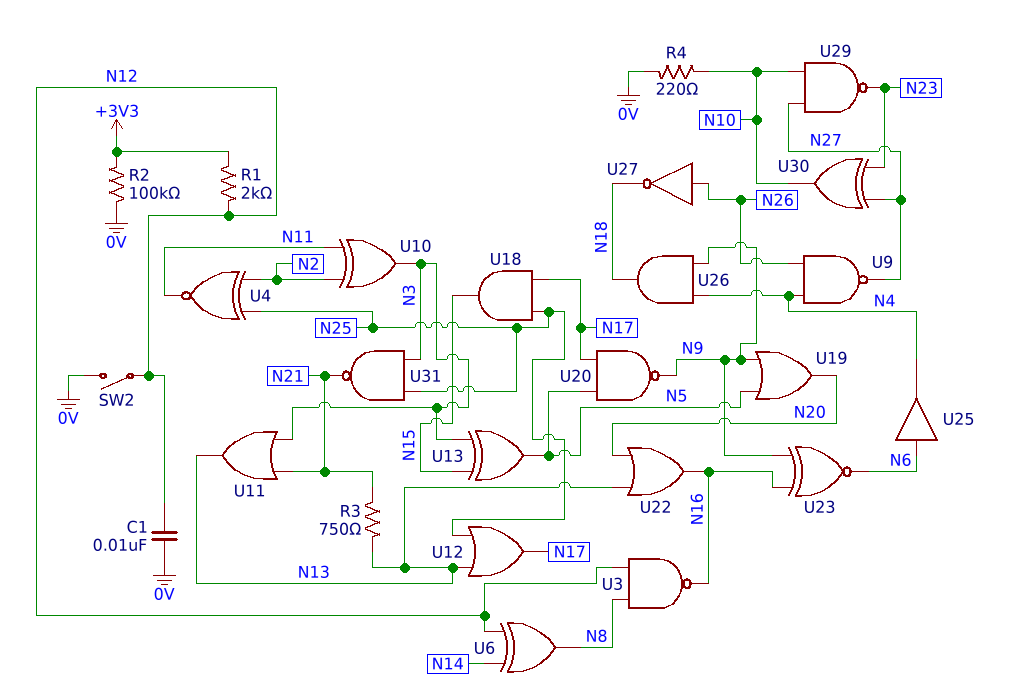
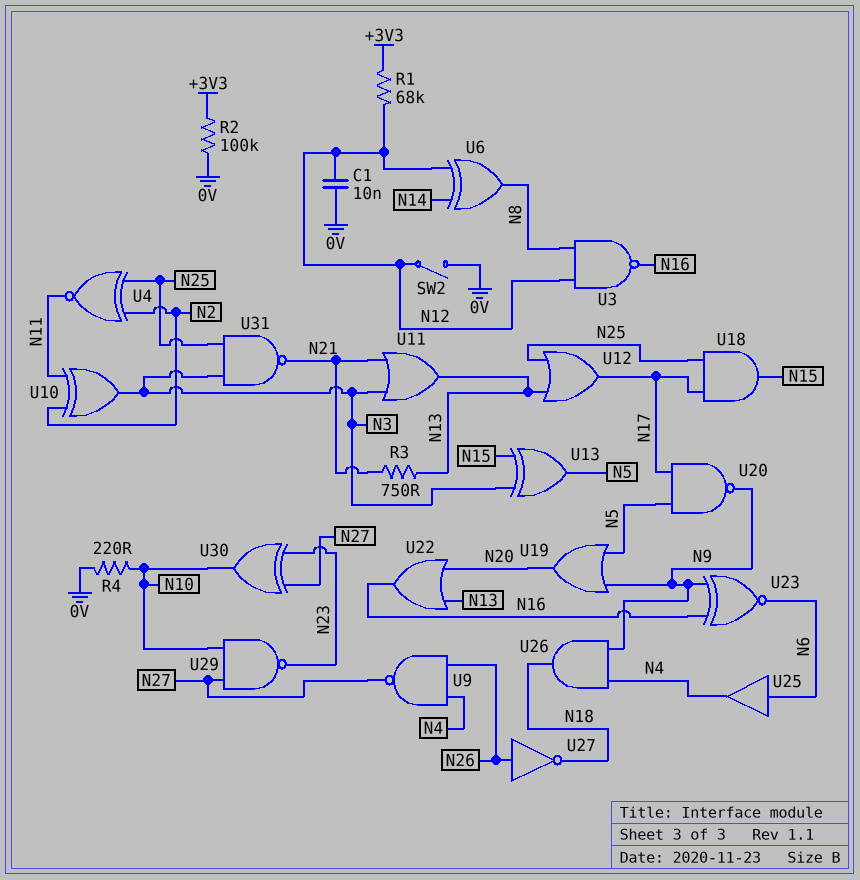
R1: 2k (+3V3, N12) -> 68k (+3V3, N12)

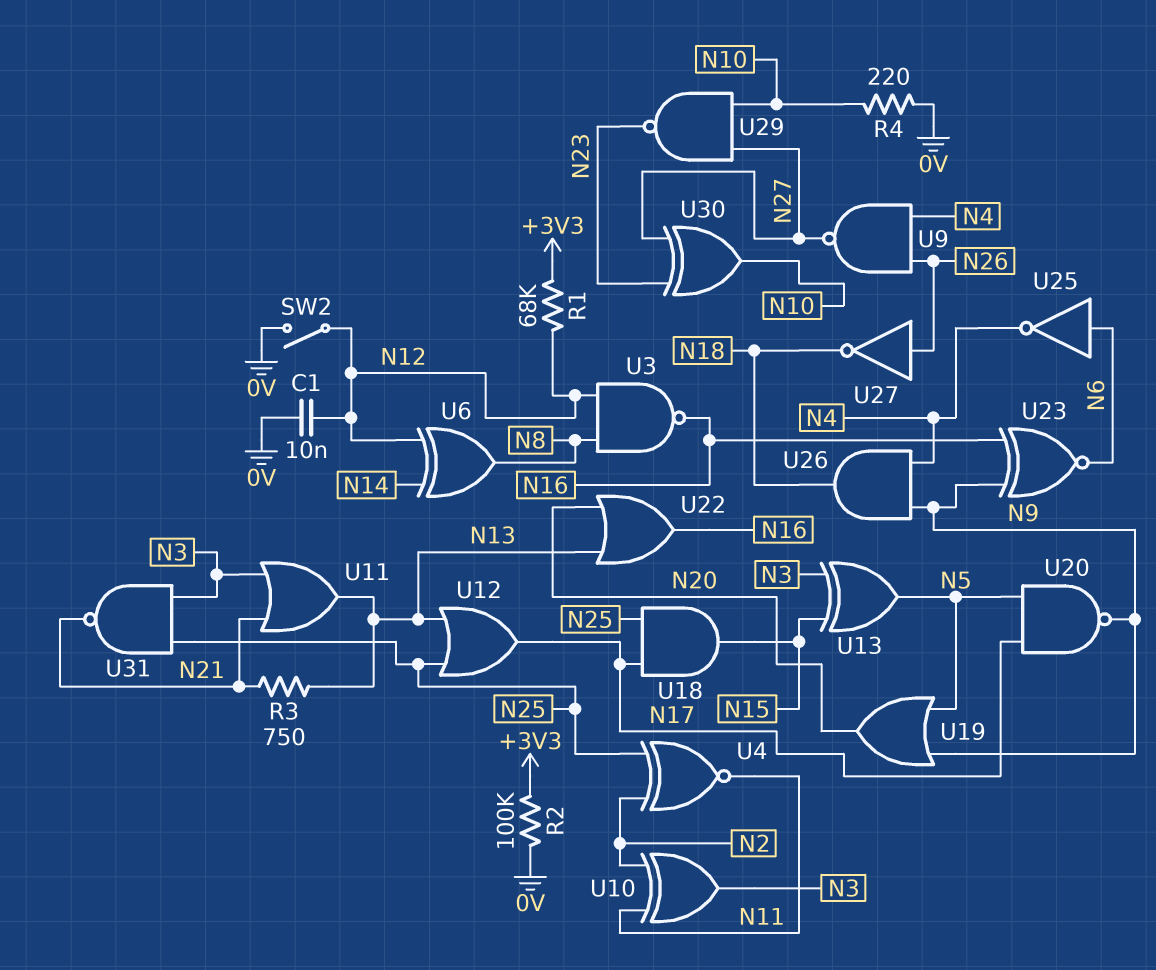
U25: buffer (in N6, out N4) -> NOT (in N6, out N4)

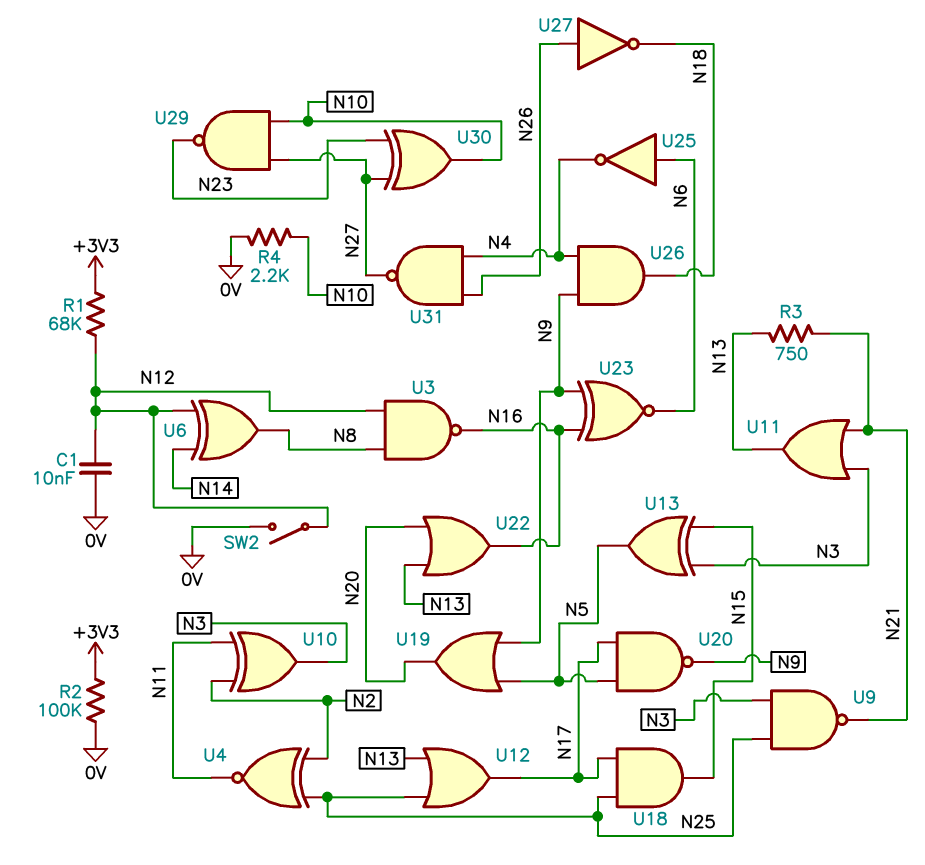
R4: 220 (0V, N10) -> 2.2k (0V, N10)
U9: NAND (in N4, in N26, out N27) -> NAND (in N3, in N25, out N21)
U31: NAND (in N3, in N25, out N21) -> NAND (in N4, in N26, out N27)

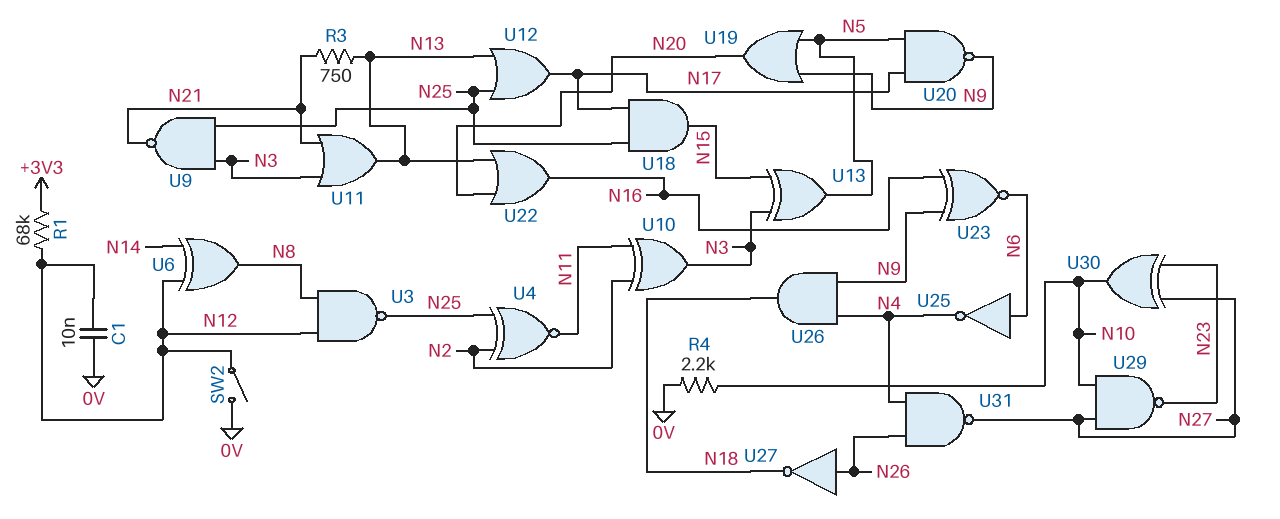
R2: 100k (+3V3, 0V) -> none
U3: NAND (in N8, in N12, out N16) -> NAND (in N8, in N12, out N25)

